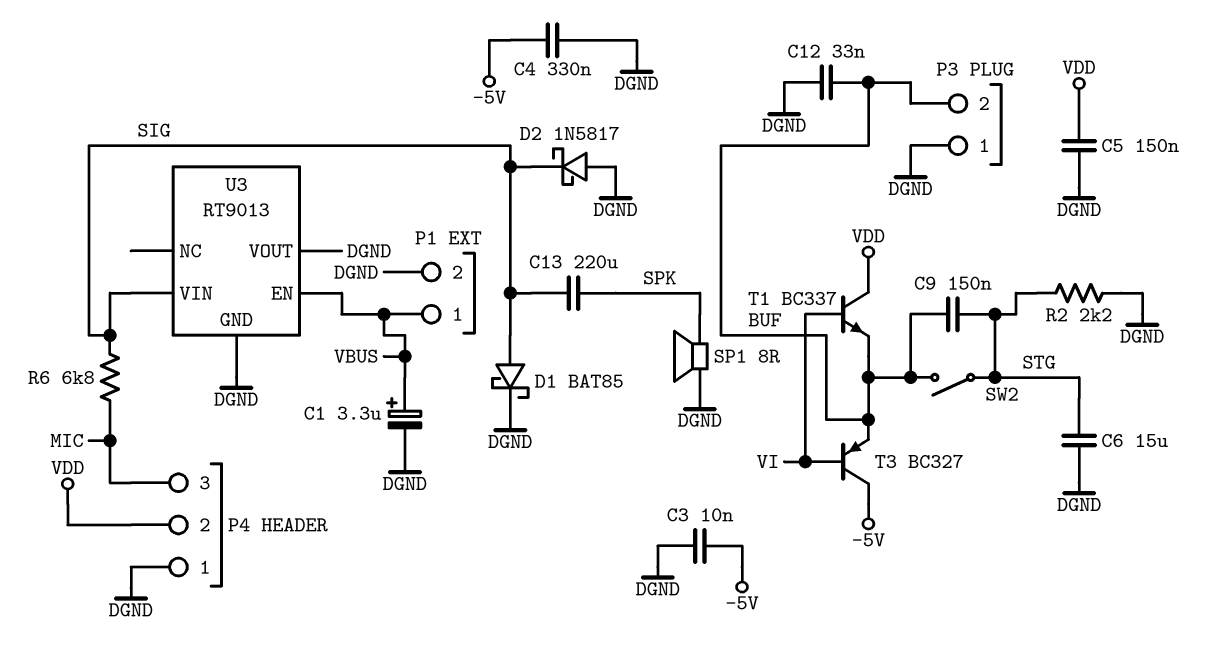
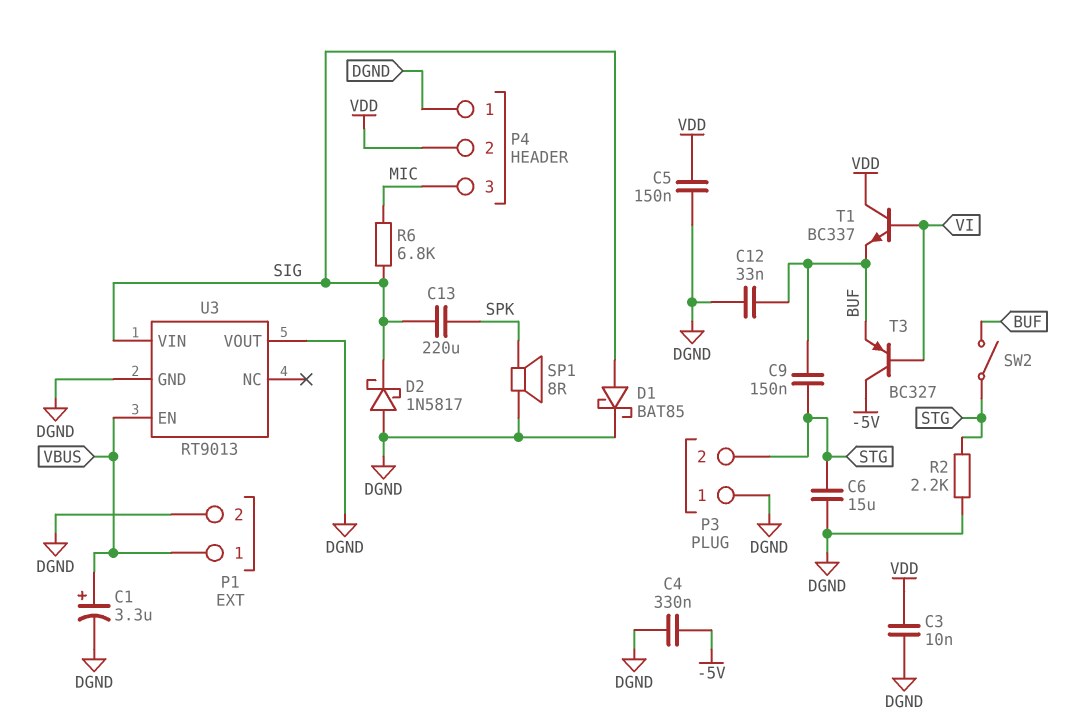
C3: 10nF (-5V, DGND) -> 10nF (DGND, VDD)
P3 pin 2: BUF -> STG

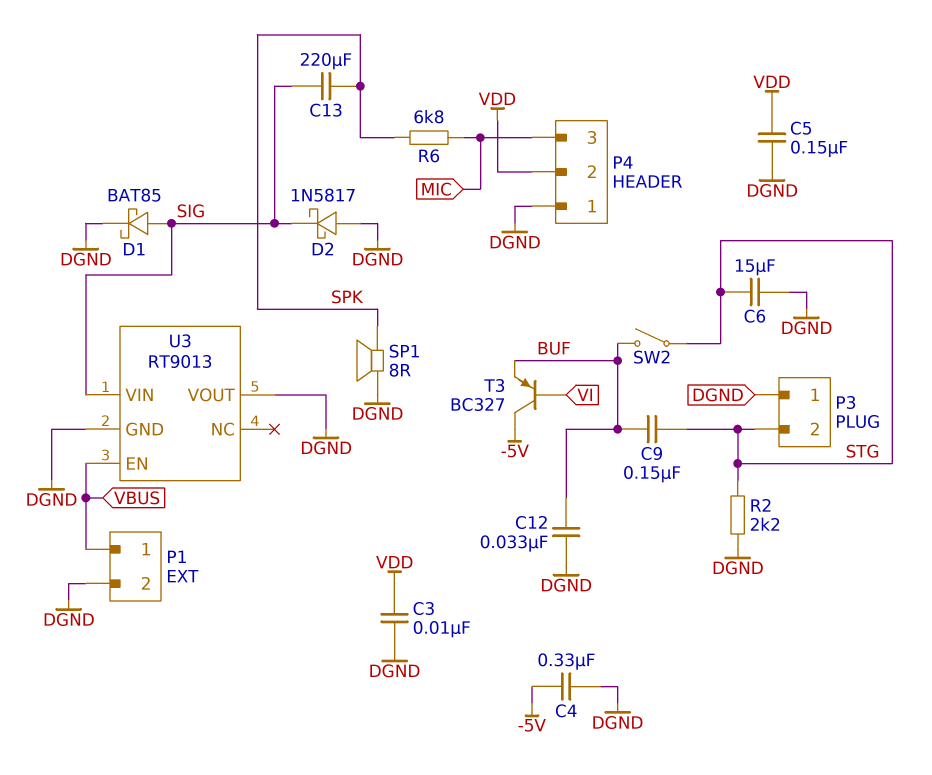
C1: 3.3uF (plus VBUS, minus DGND) -> none
R6: 6.8k (MIC, SIG) -> 6.8k (MIC, SPK)
T1: NPN BC337 (B VI, C VDD, E BUF) -> none

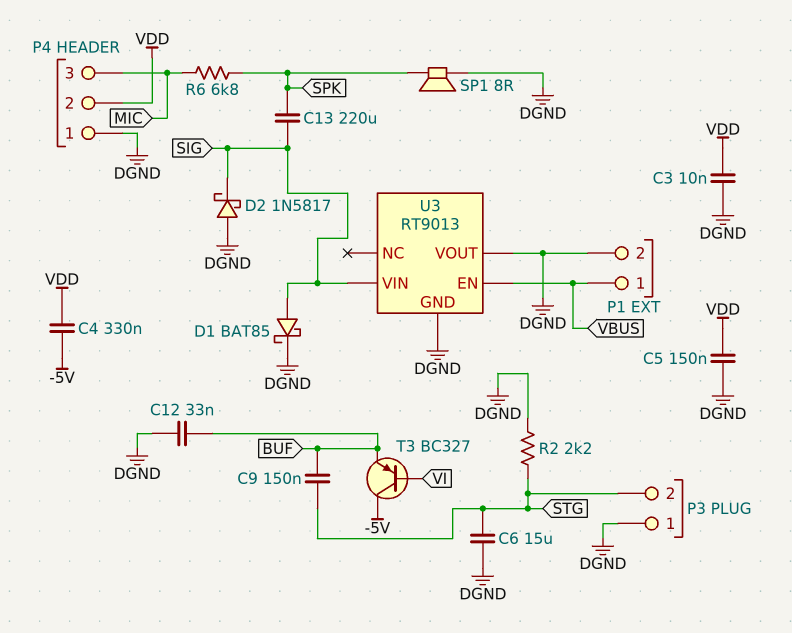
C4: 330nF (-5V, DGND) -> 330nF (-5V, VDD)
SW2: switch (BUF, STG) -> none

